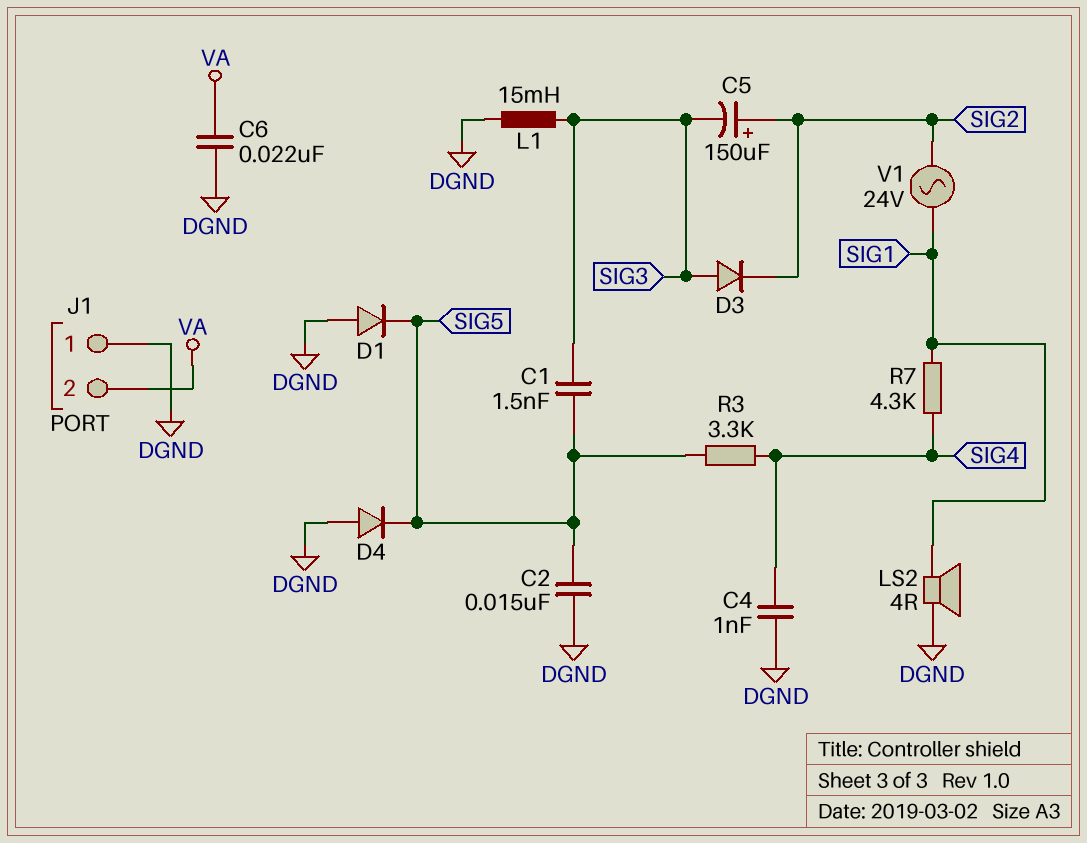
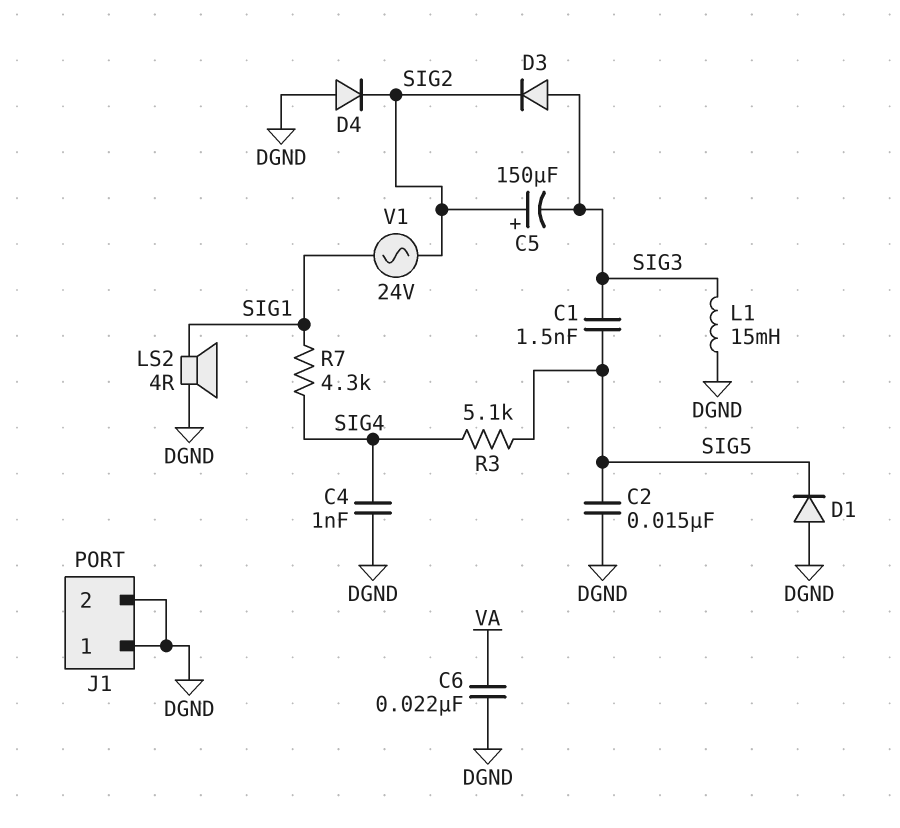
D4: diode (A DGND, K SIG5) -> diode (A DGND, K SIG2)
J1 pin 2: VA -> DGND
R3: 3.3k (SIG4, SIG5) -> 5.1k (SIG4, SIG5)

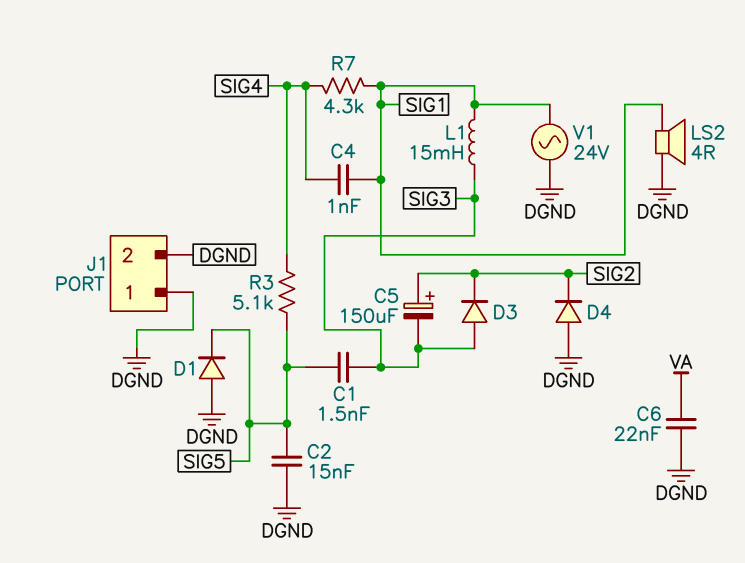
C4: 1nF (DGND, SIG4) -> 1nF (SIG1, SIG4)
L1: 15mH (DGND, SIG3) -> 15mH (SIG1, SIG3)
V1: AC 24V (SIG1, SIG2) -> AC 24V (DGND, SIG1)

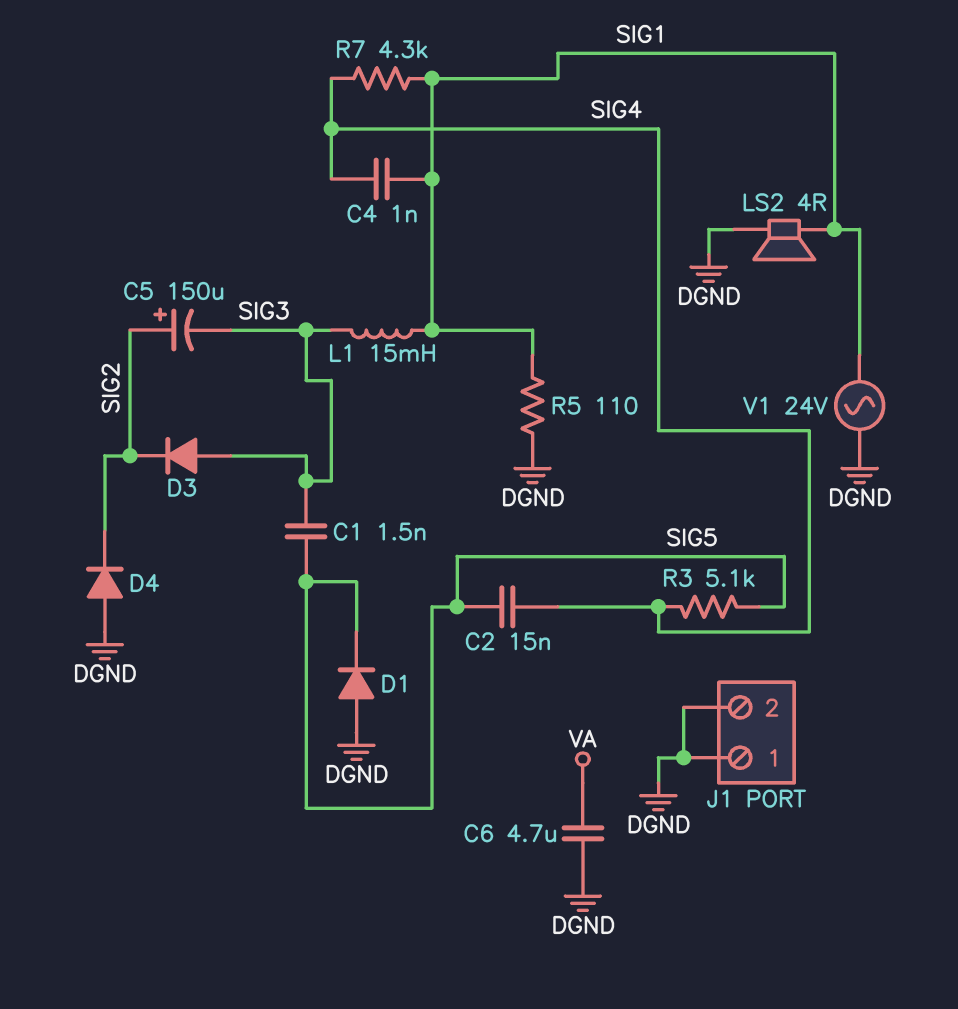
C2: 15nF (DGND, SIG5) -> 15nF (SIG4, SIG5)
C6: 22nF (DGND, VA) -> 4.7uF (DGND, VA)
R5: none -> 110 (DGND, SIG1)

